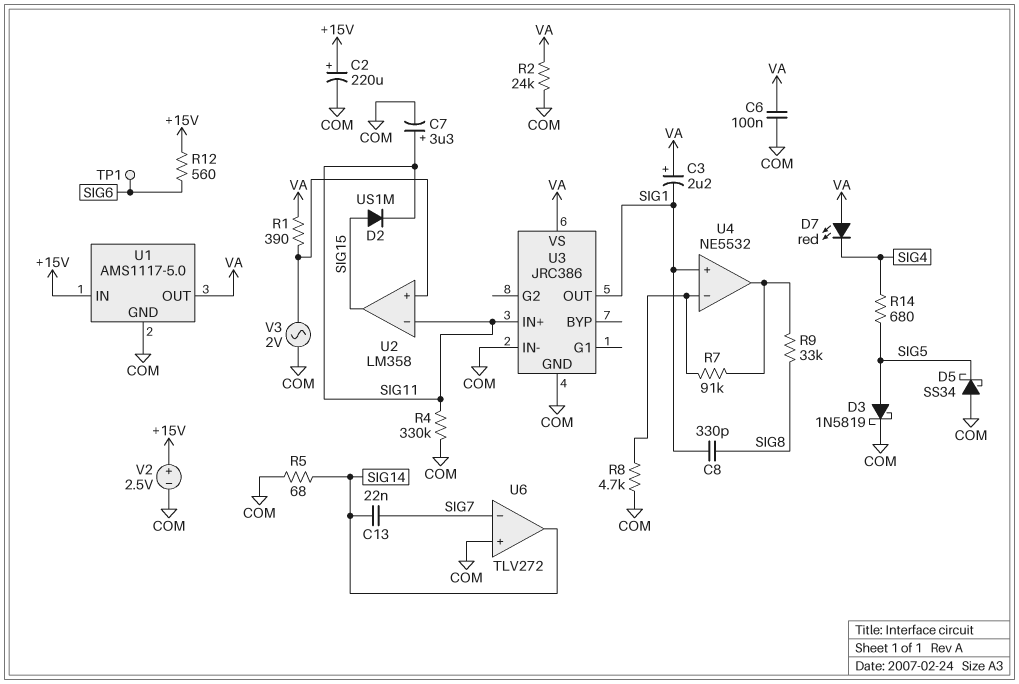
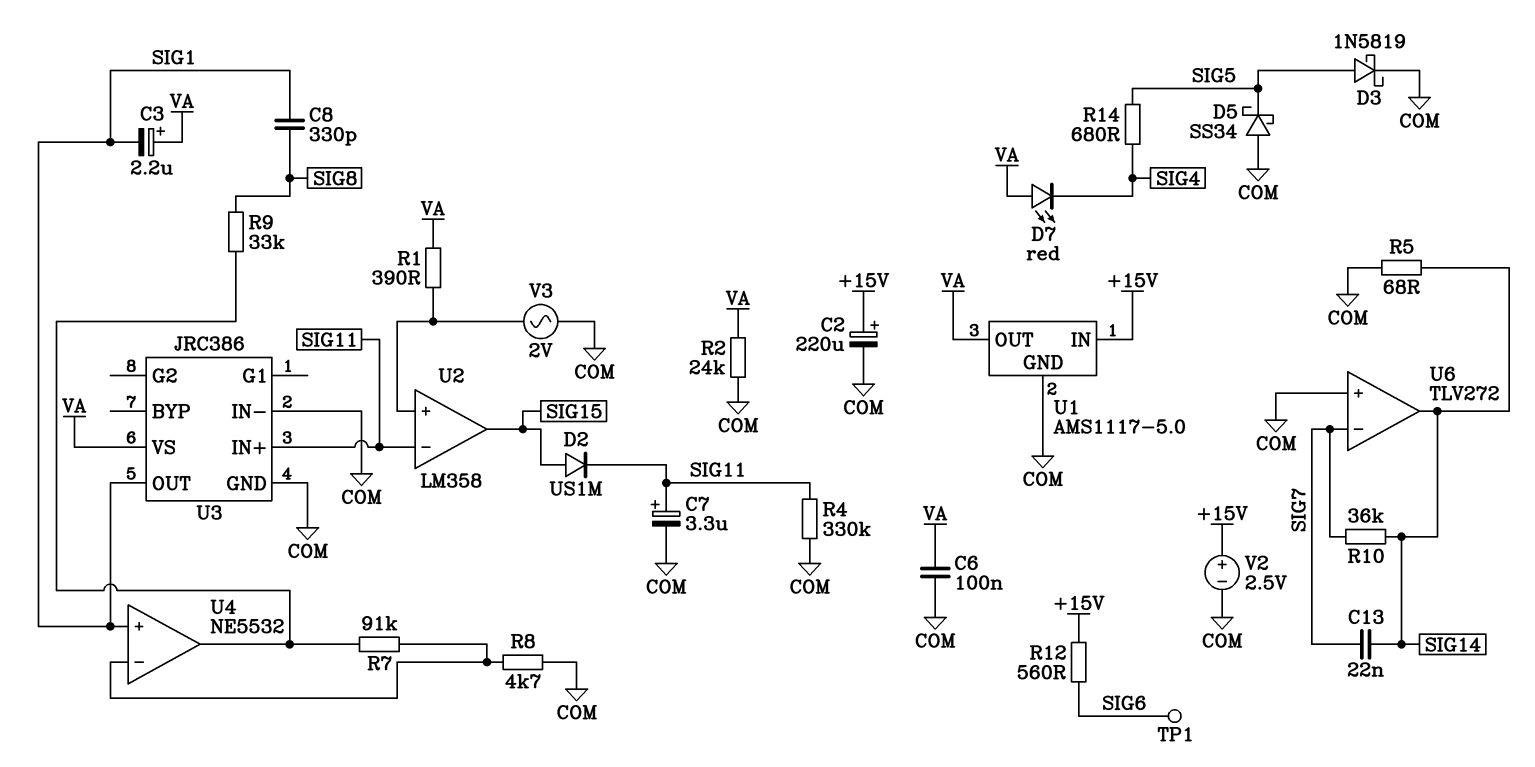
R10: none -> 36k (SIG7, SIG14)

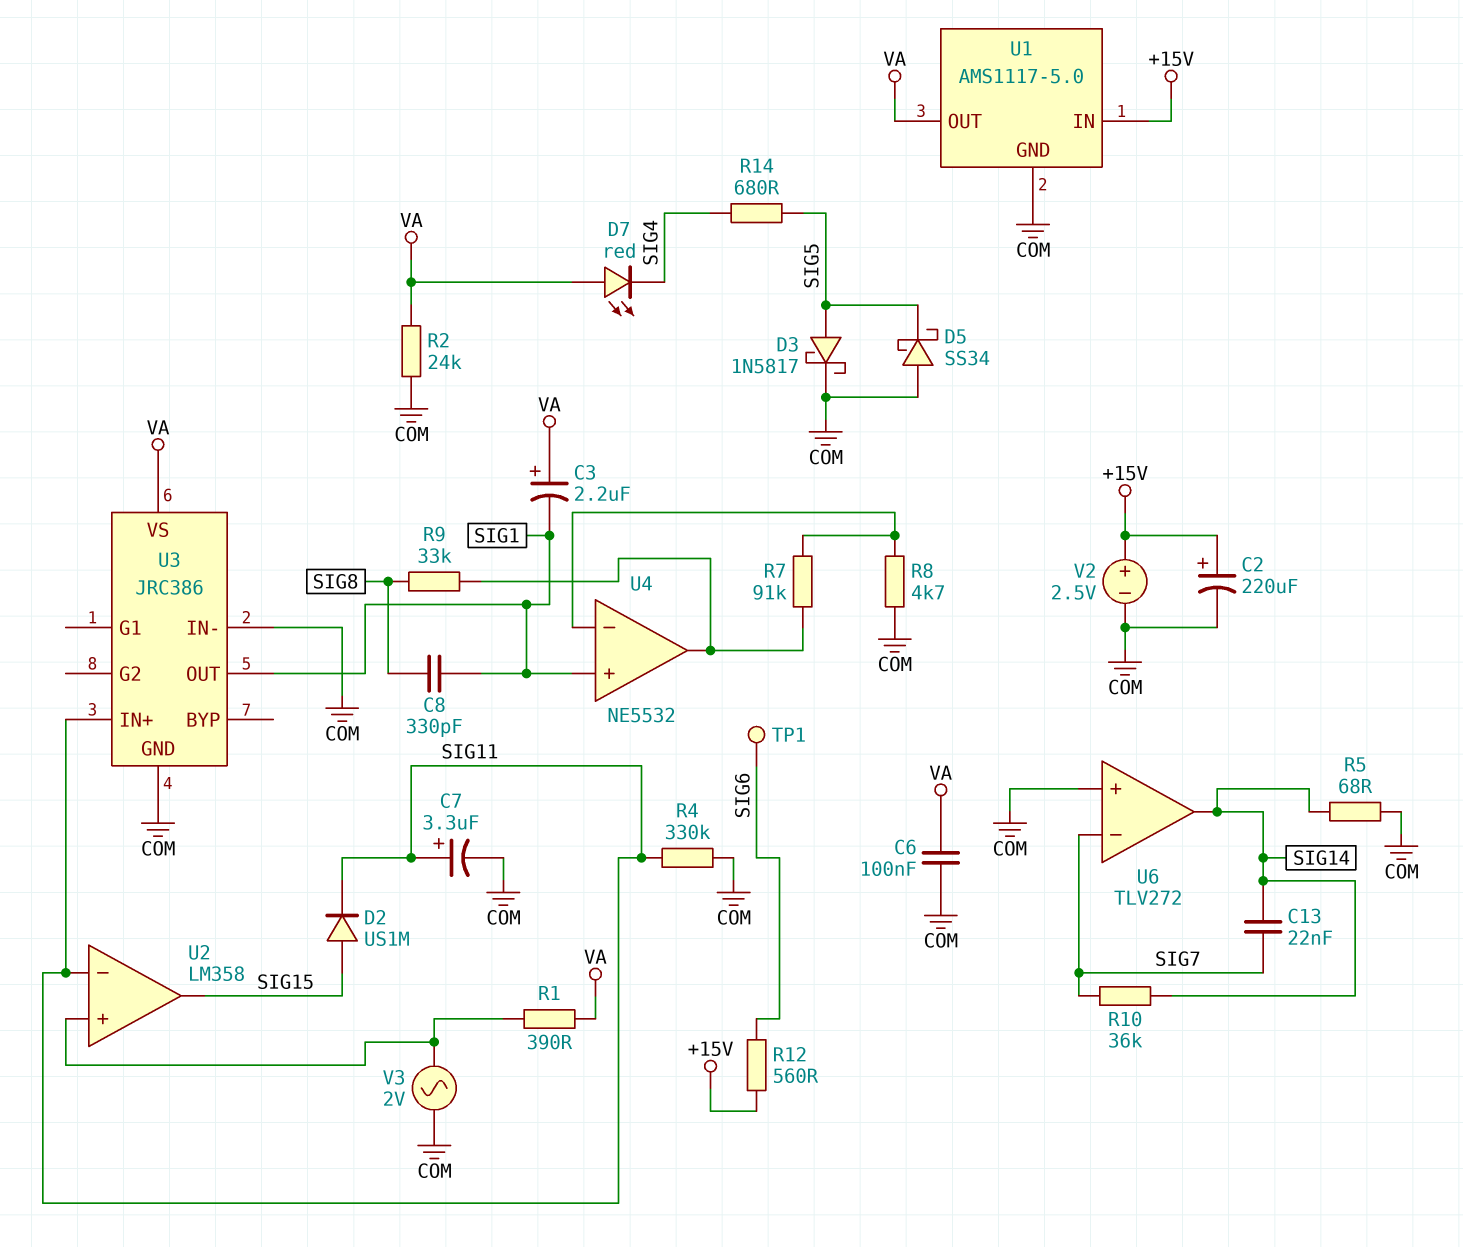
D3: schottky 1N5819 (A SIG5, K COM) -> schottky 1N5817 (A SIG5, K COM)

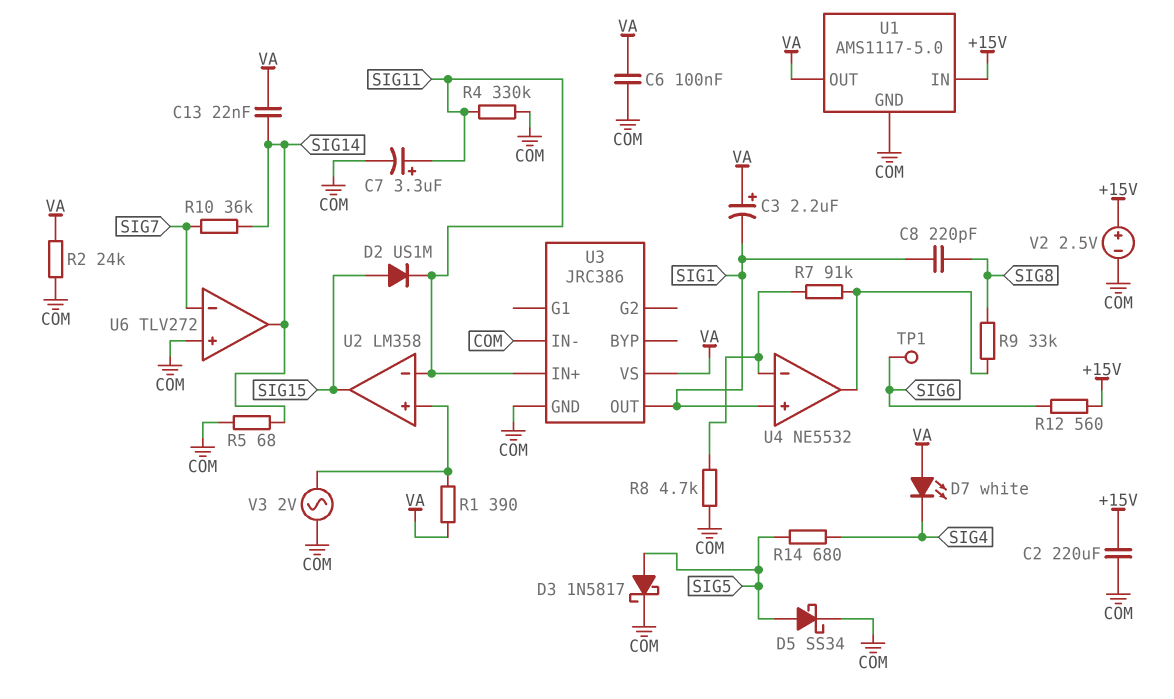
C2: 220uF (plus +15V, minus COM) -> 220uF (+15V, COM)
C8: 330pF (SIG1, SIG8) -> 220pF (SIG1, SIG8)
C13: 22nF (SIG7, SIG14) -> 22nF (SIG14, VA)
D5: schottky SS34 (A COM, K SIG5) -> schottky SS34 (A SIG5, K COM)
D7: LED red (A VA, K SIG4) -> LED white (A VA, K SIG4)

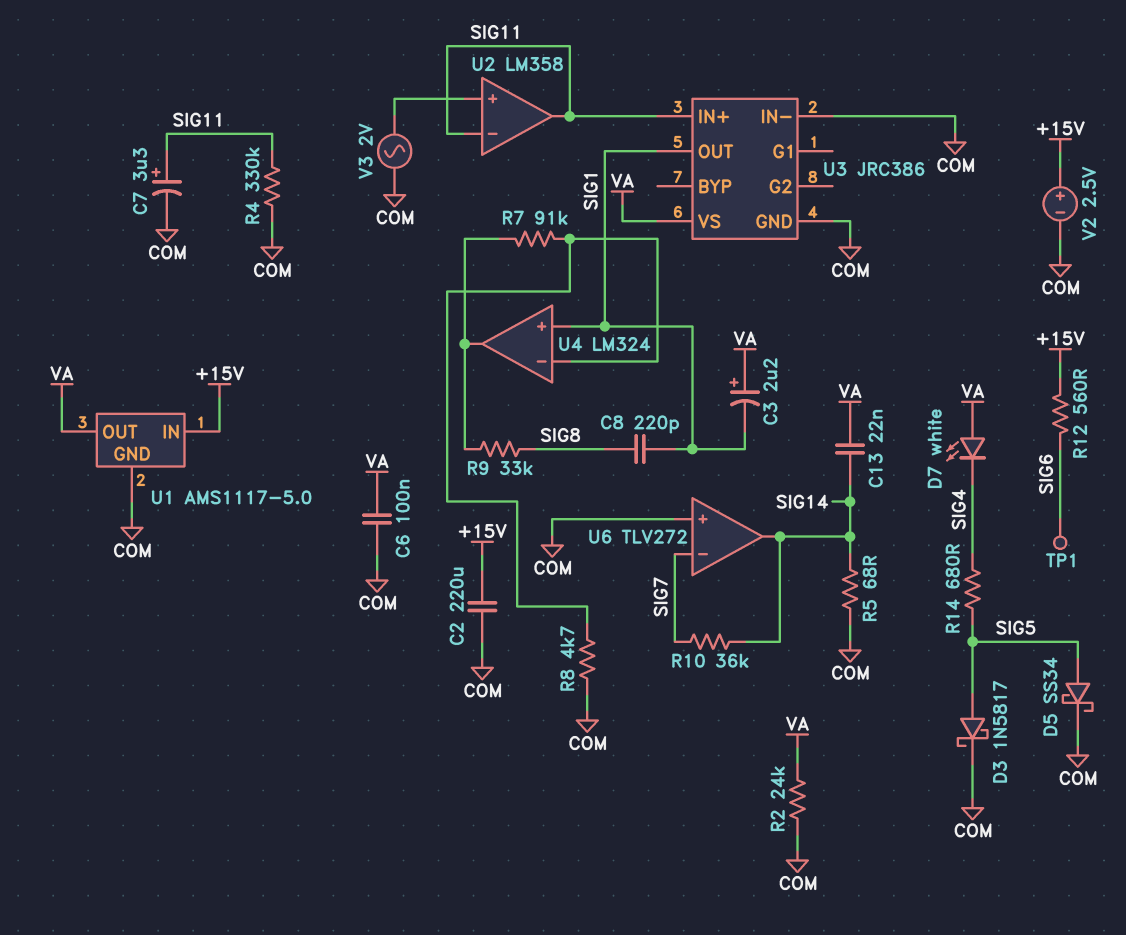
D2: diode US1M (A SIG15, K SIG11) -> none
R1: 390 (U2/in+, VA) -> none
U2 pin out: SIG15 -> SIG11
U4: NE5532 -> LM324

